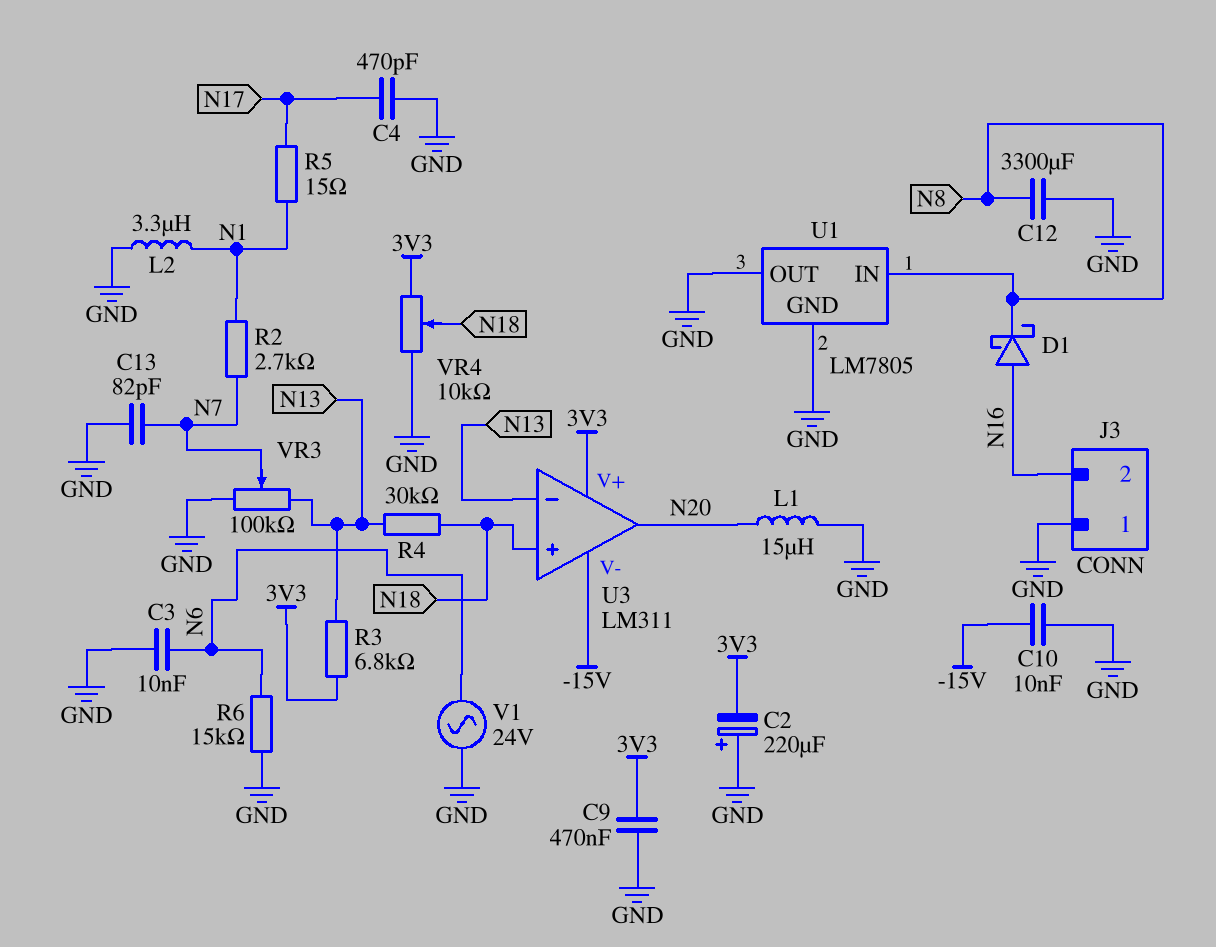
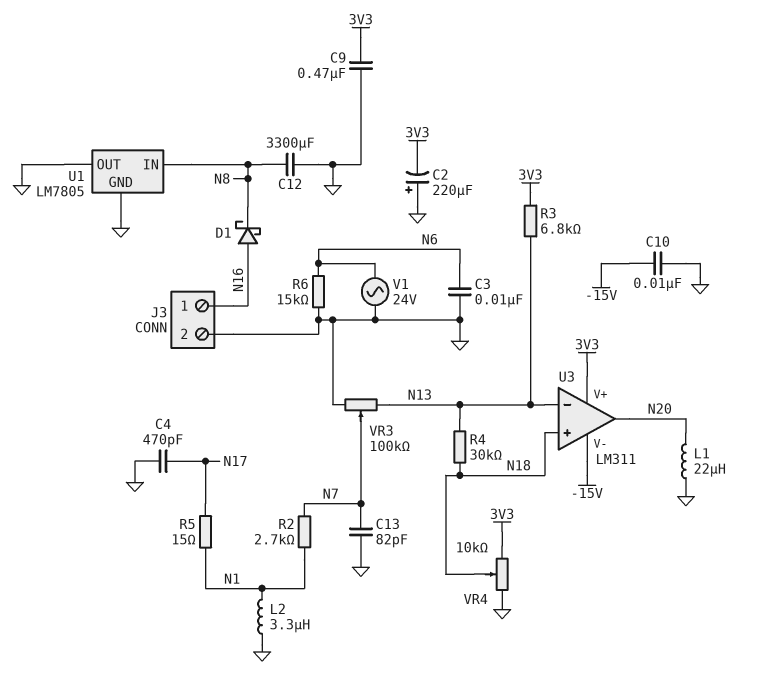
J3 pin 1: GND -> N16
J3 pin 2: N16 -> GND
L1: 15uH (GND, N20) -> 22uH (GND, N20)

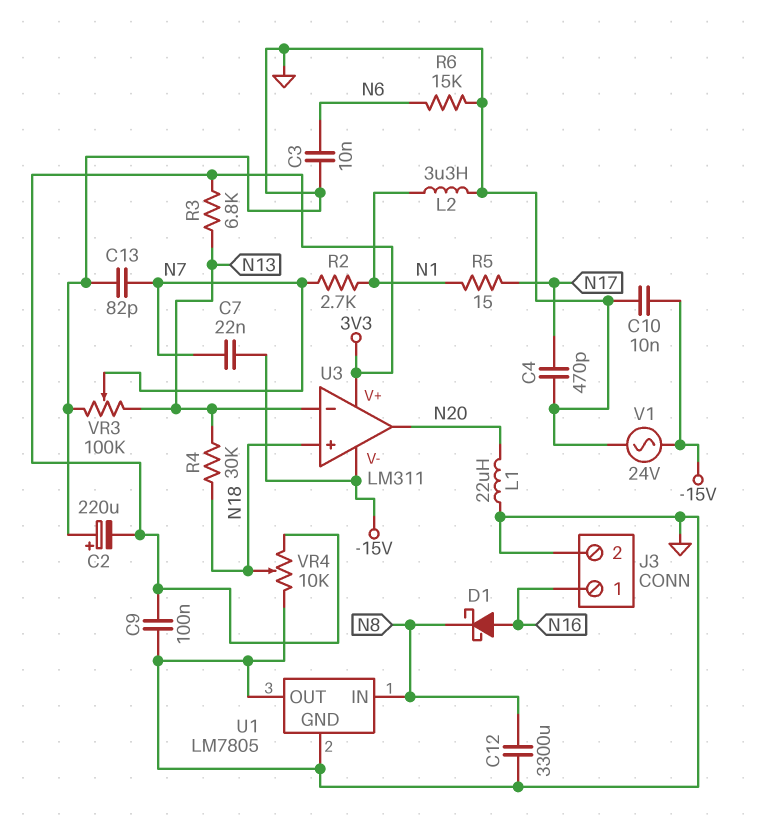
C7: none -> 22nF (-15V, N7)
C9: 470nF (3V3, GND) -> 100nF (3V3, GND)
V1: AC 24V (GND, N6) -> AC 24V (-15V, GND)

